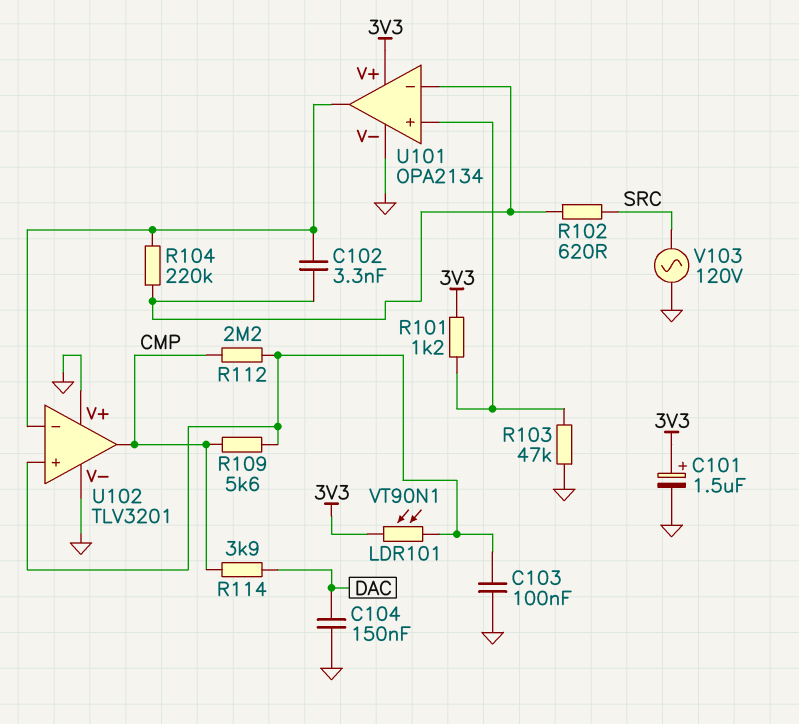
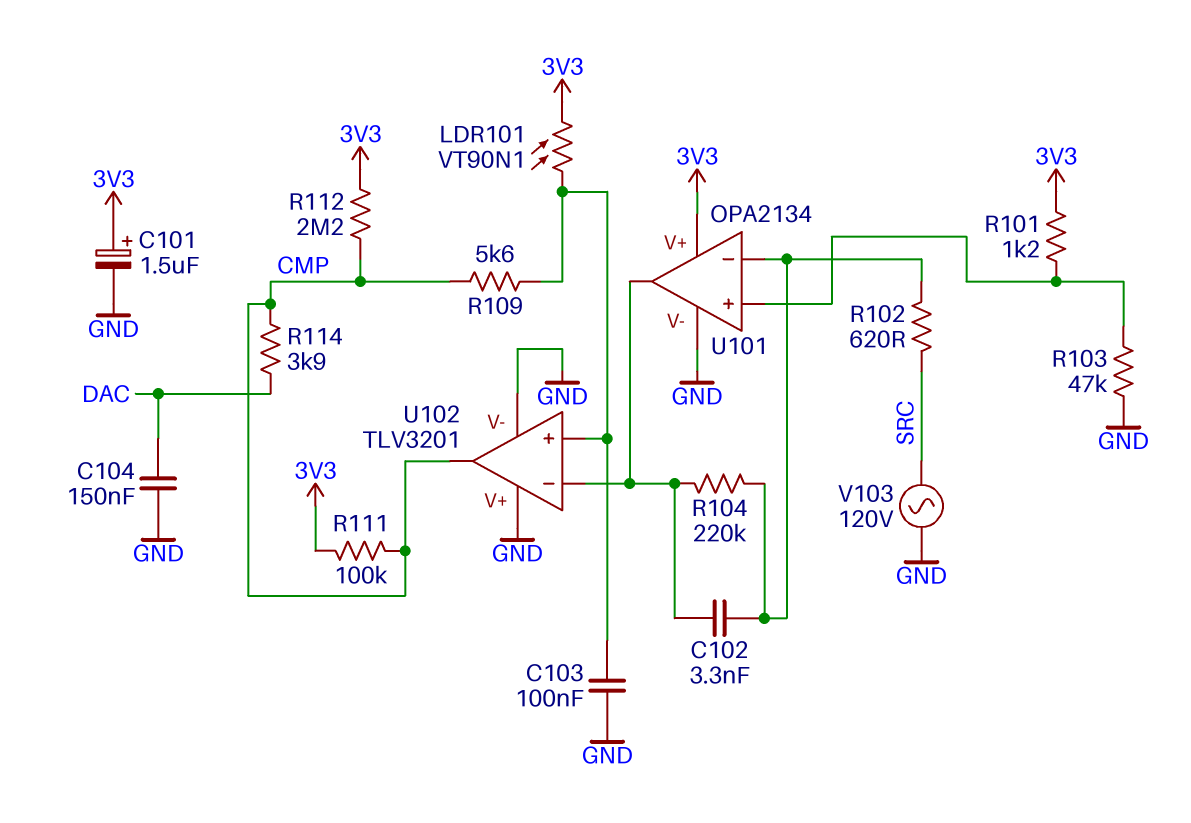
R111: none -> 100k (3V3, CMP)
R112: 2.2M (CMP, U102/in+) -> 2.2M (3V3, CMP)

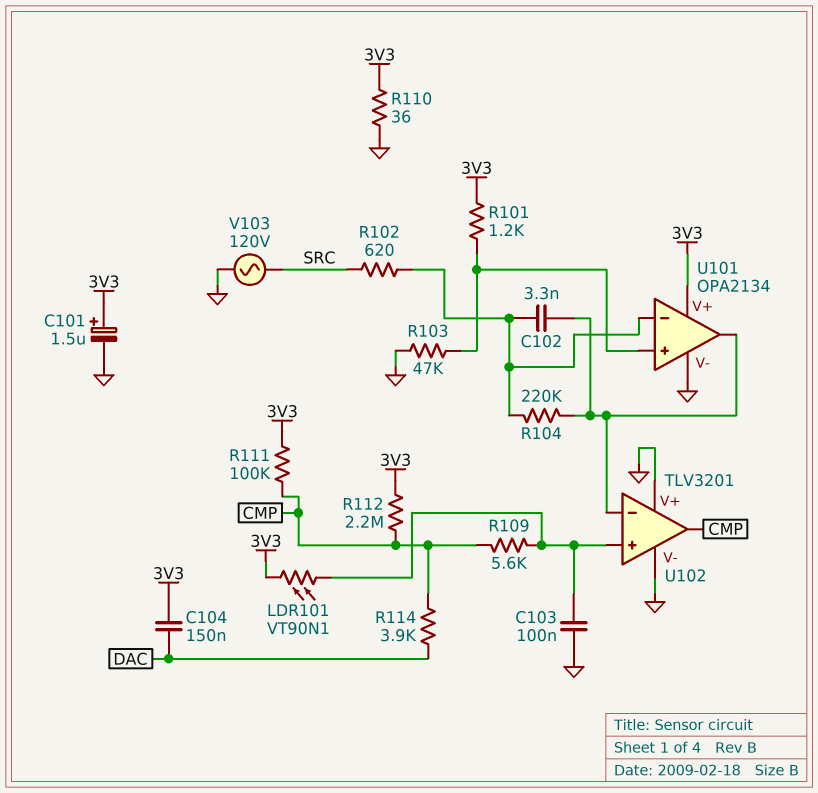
C104: 150nF (DAC, GND) -> 150nF (3V3, DAC)
R110: none -> 36 (3V3, GND)

